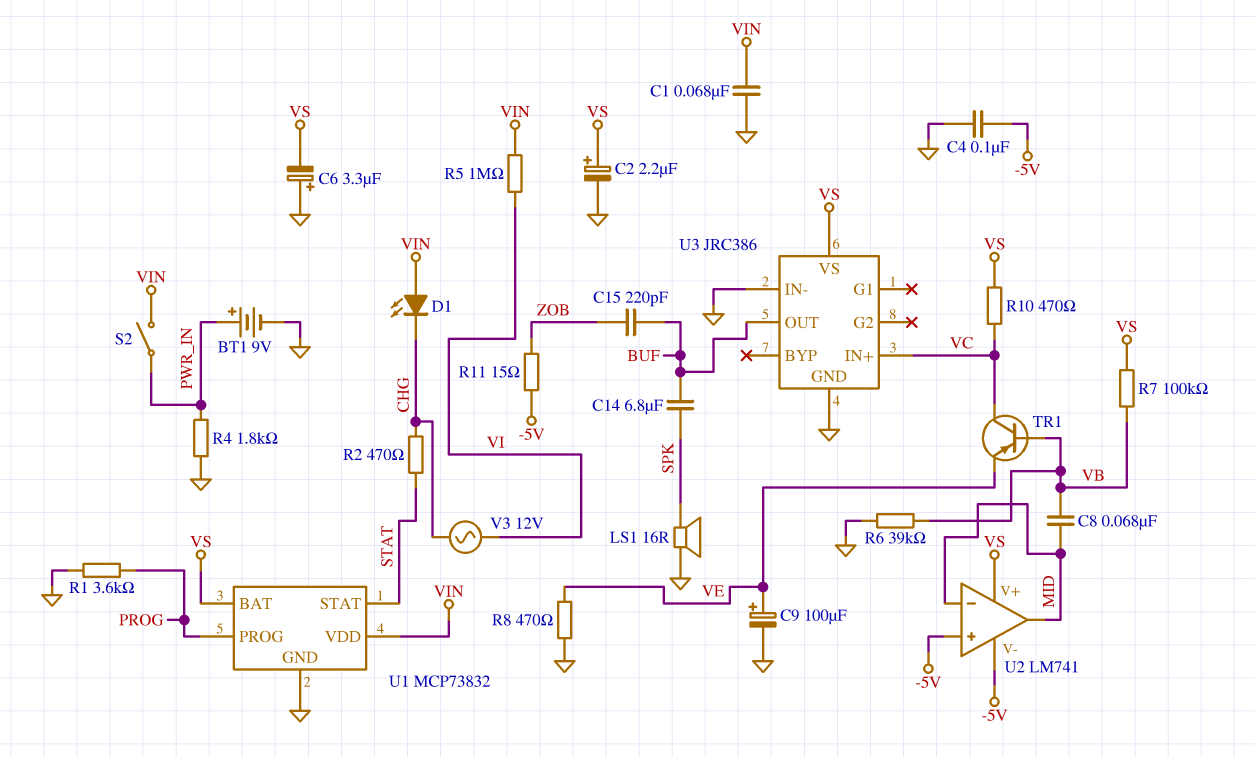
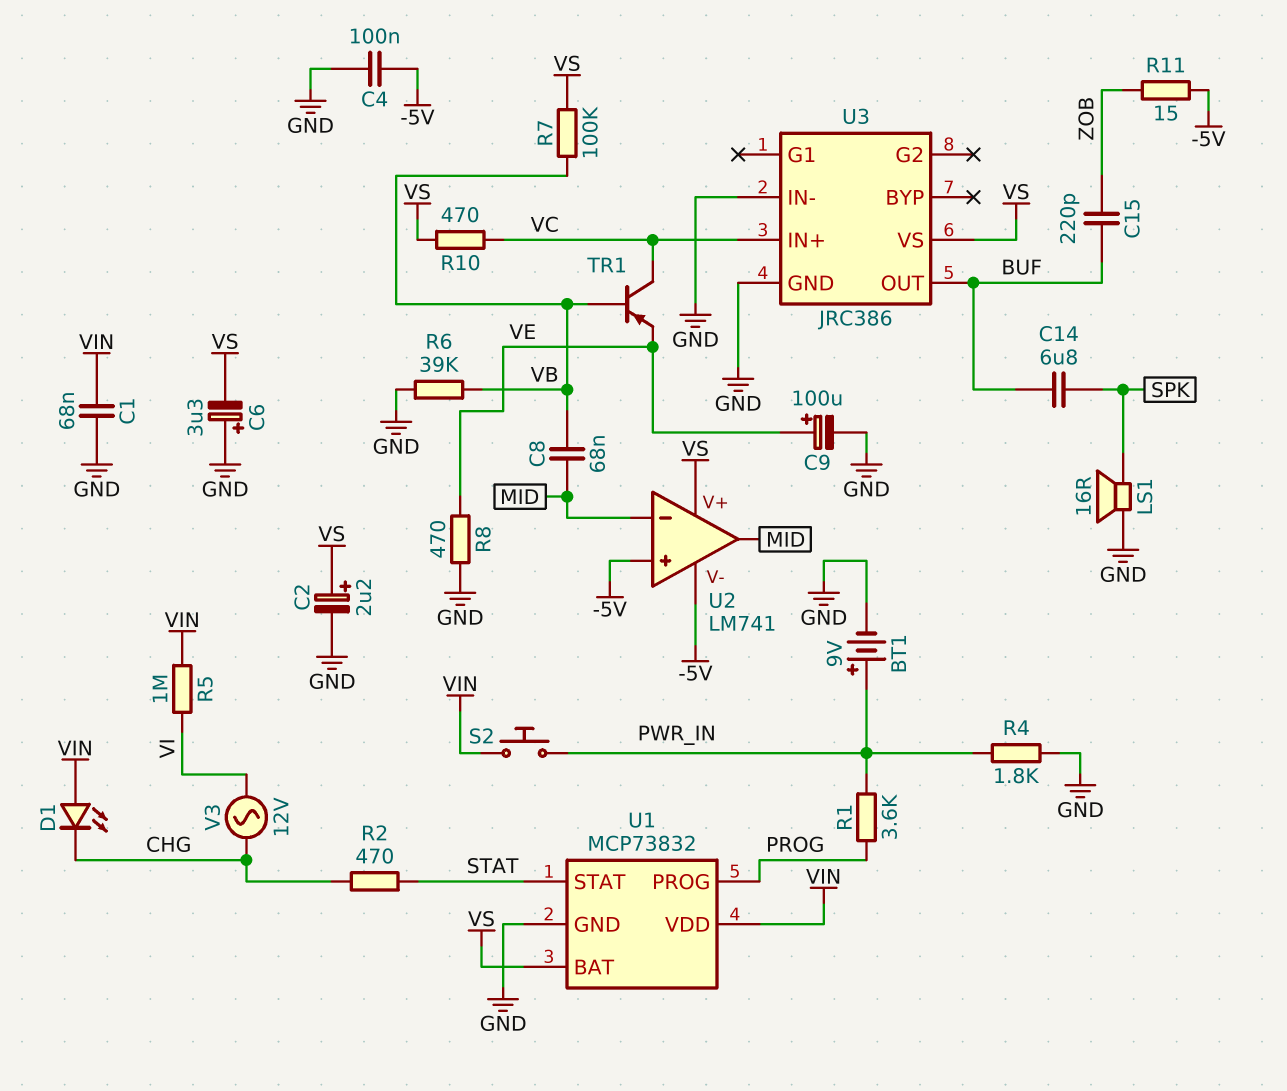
R1: 3.6k (GND, PROG) -> 3.6k (PROG, PWR_IN)
S2: switch (PWR_IN, VIN) -> button (PWR_IN, VIN)

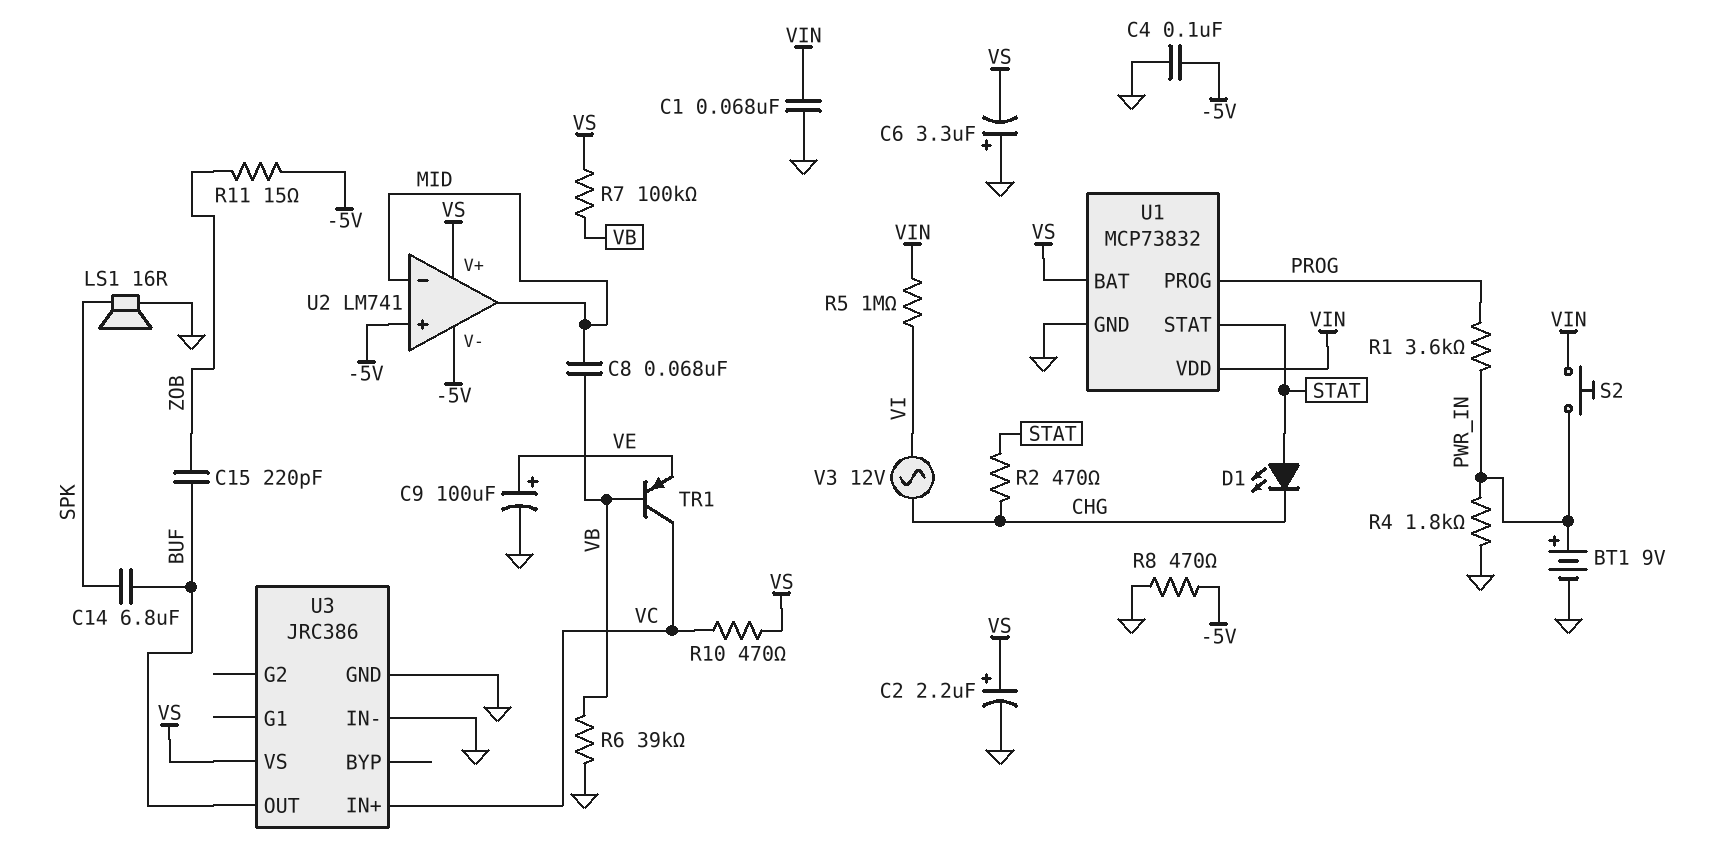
D1: LED (A VIN, K CHG) -> LED (A STAT, K CHG)
R8: 470 (GND, VE) -> 470 (-5V, GND)

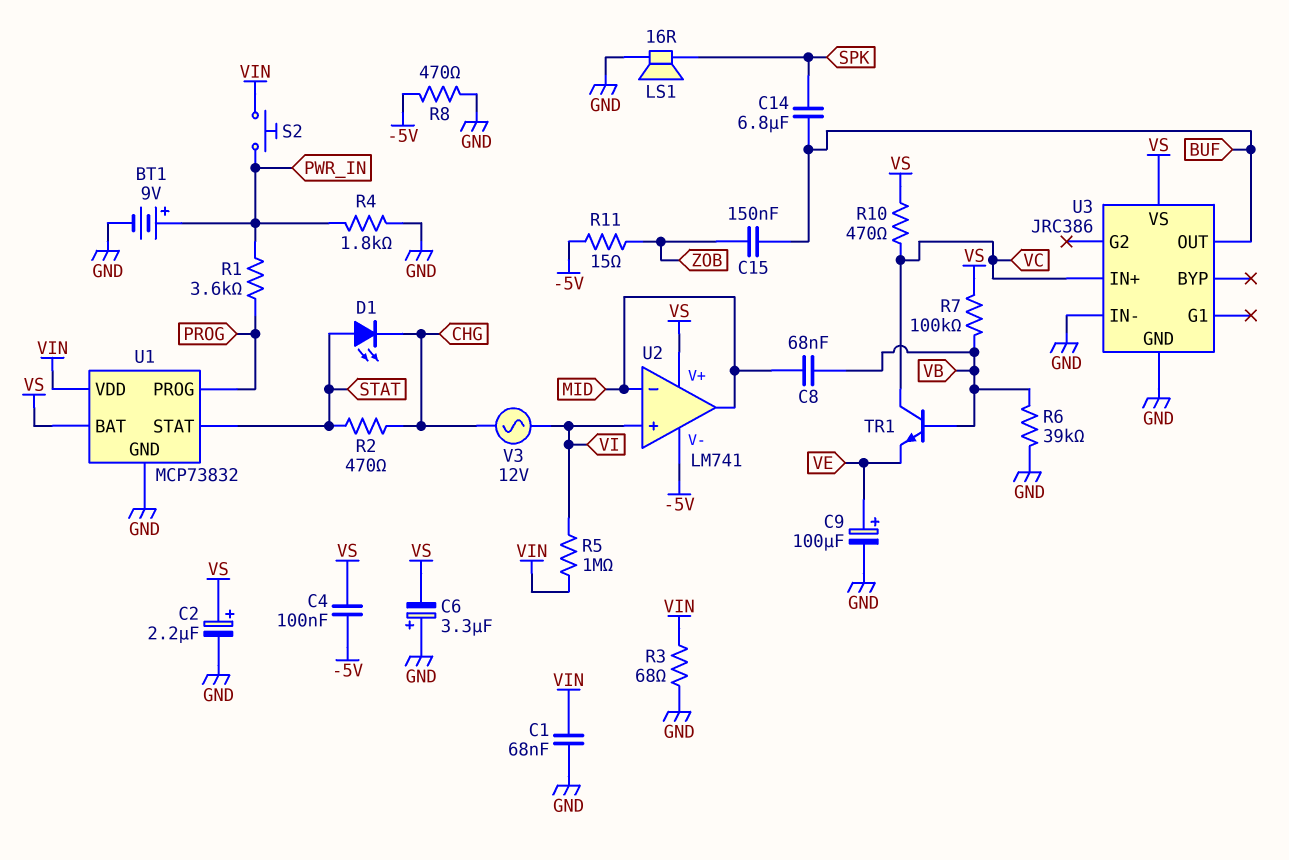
C4: 100nF (-5V, GND) -> 100nF (-5V, VS)
C15: 220pF (BUF, ZOB) -> 150nF (BUF, ZOB)
R3: none -> 68 (GND, VIN)
TR1: PNP (B VB, C VC, E VE) -> NPN (B VB, C VC, E VE)
U2 pin in+: -5V -> VI

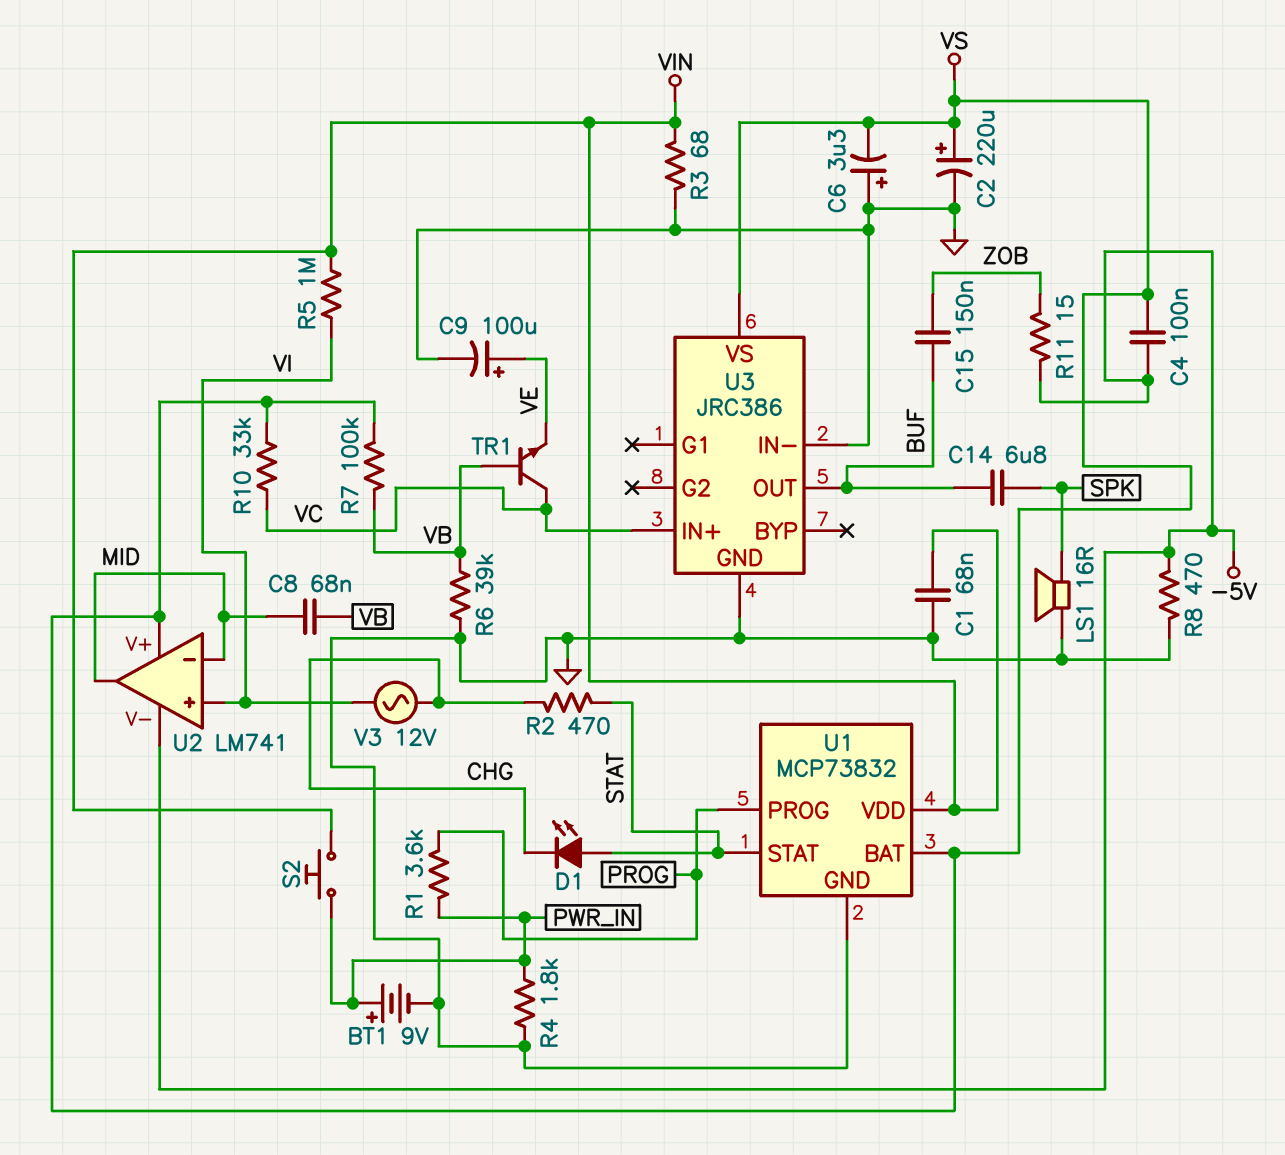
C2: 2.2uF (plus VS, minus GND) -> 220uF (plus VS, minus GND)
R10: 470 (VC, VS) -> 33k (VC, VS)

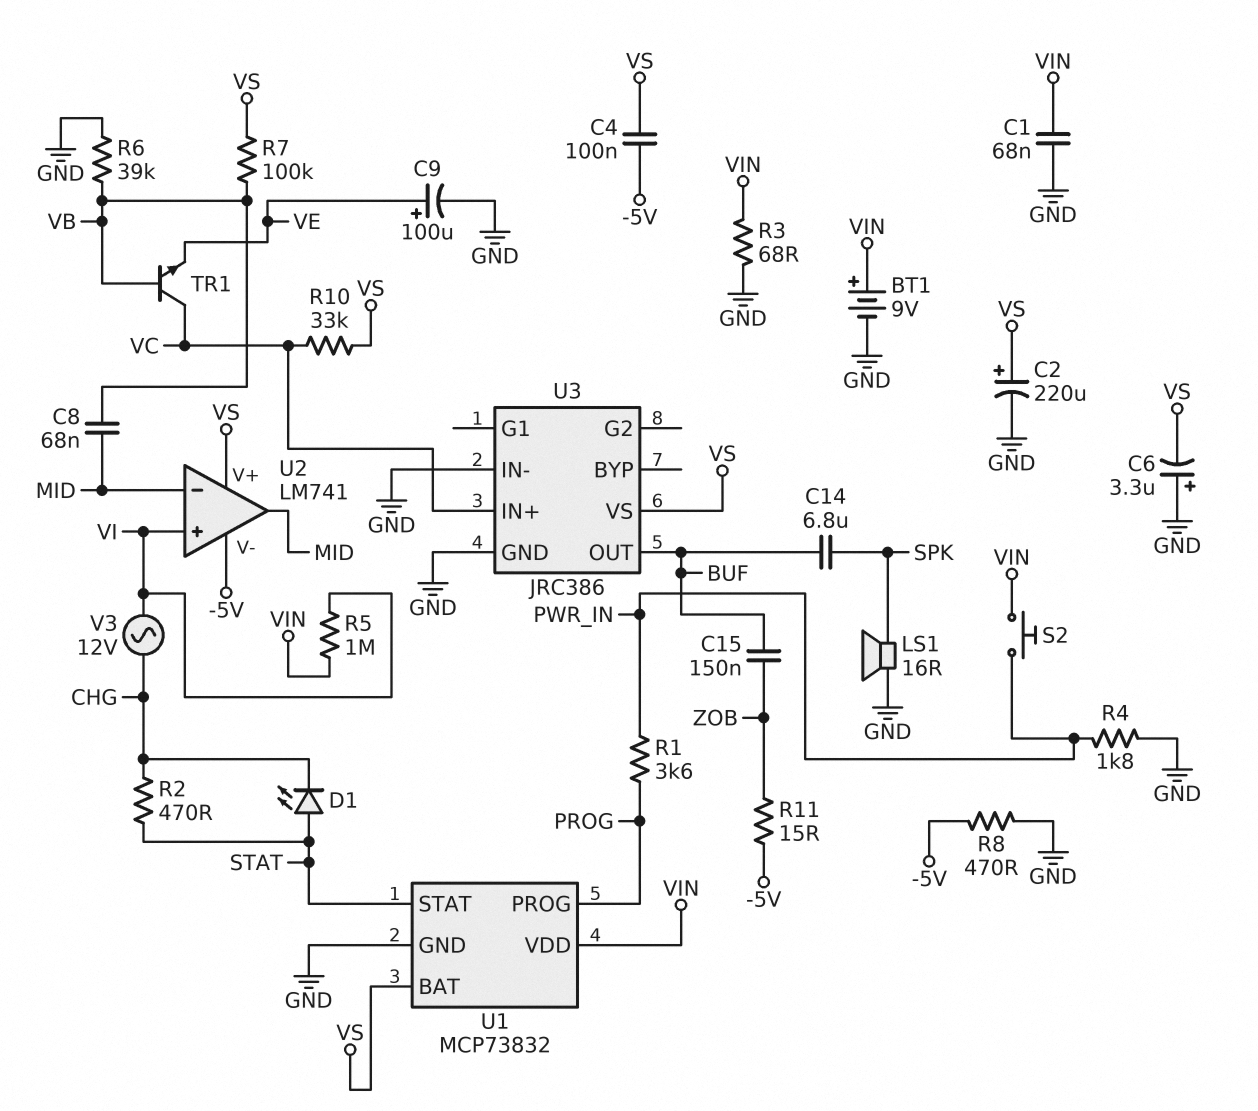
BT1: 9V (plus PWR_IN, minus GND) -> 9V (plus VIN, minus GND)

